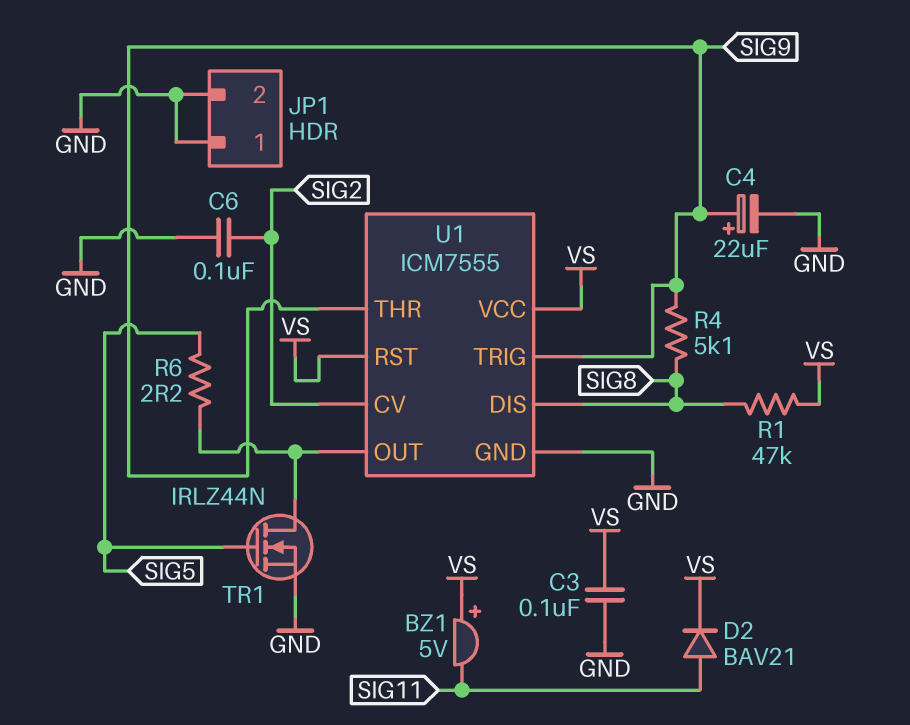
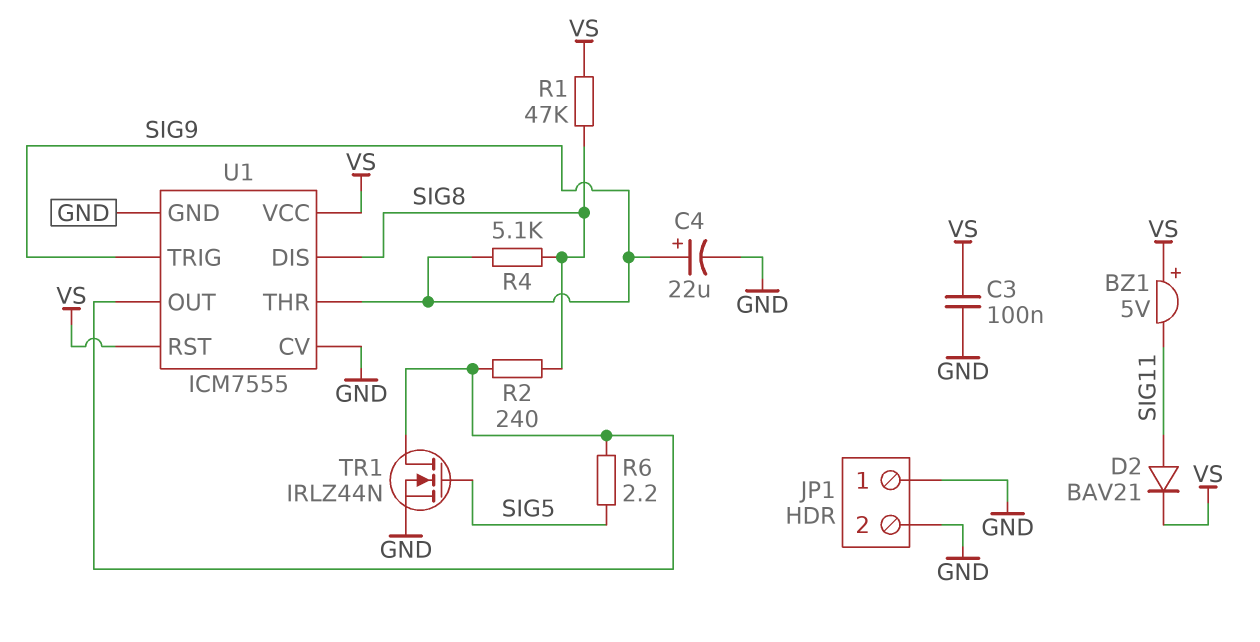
C6: 100nF (GND, SIG2) -> none
R2: none -> 240 (SIG8, U1/OUT)
U1 pin CV: SIG2 -> GND

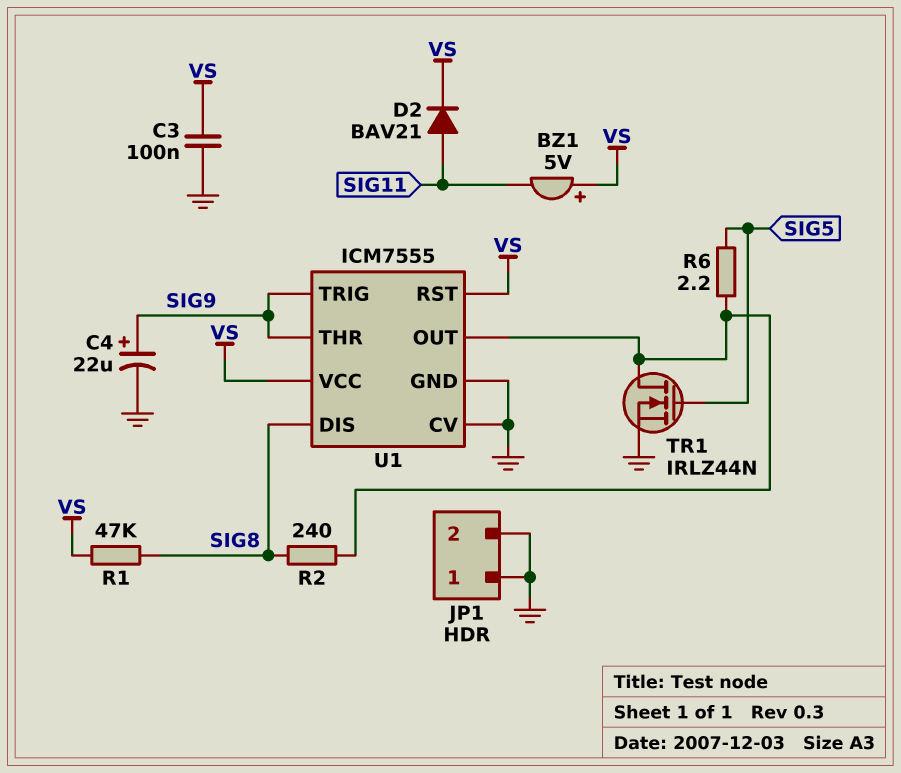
R4: 5.1k (SIG8, SIG9) -> none

